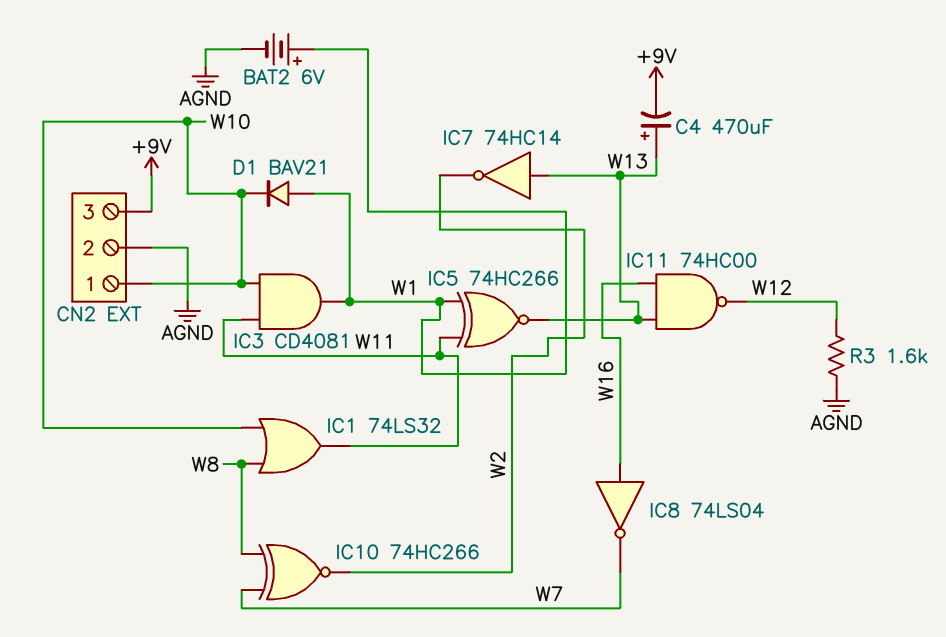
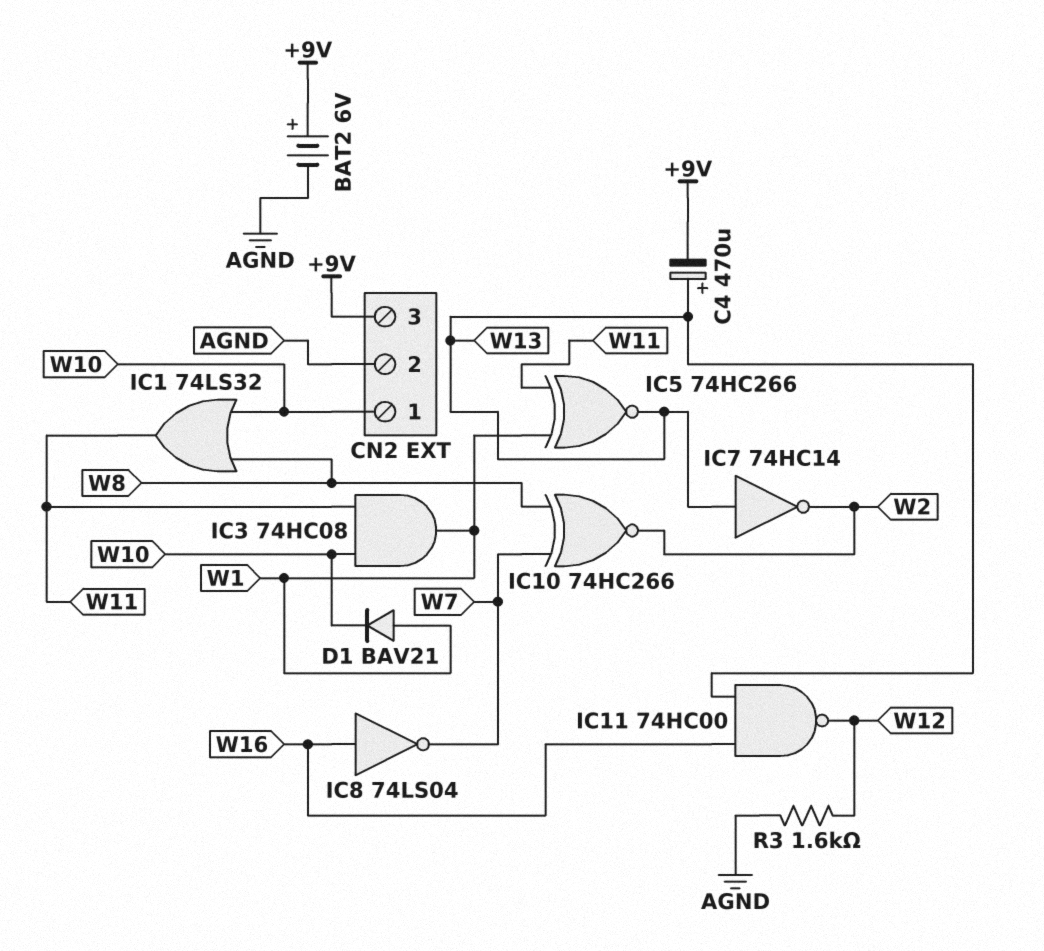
BAT2: 6V (plus W1, minus AGND) -> 6V (plus +9V, minus AGND)
IC3: AND CD4081 (in W10, in W11, out W1) -> AND 74HC08 (in W10, in W11, out W1)

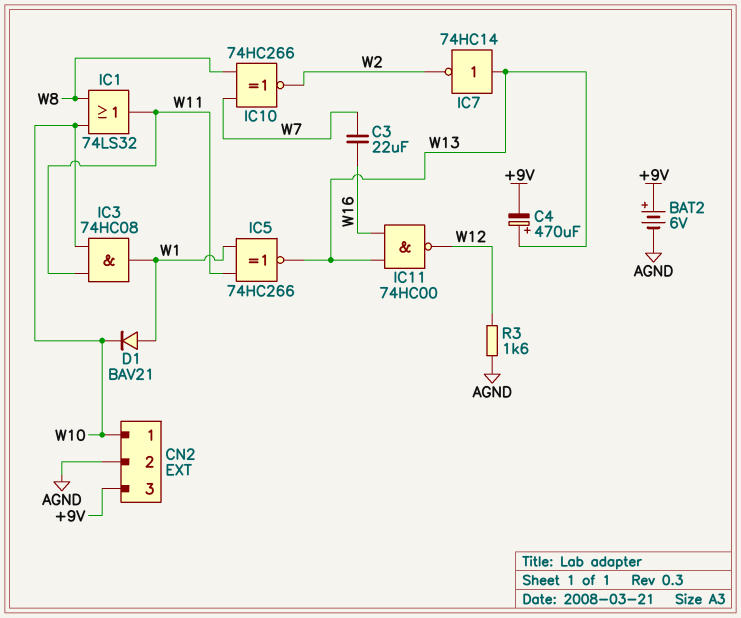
C3: none -> 22uF (W7, W16)
IC8: NOT 74LS04 (in W16, out W7) -> none

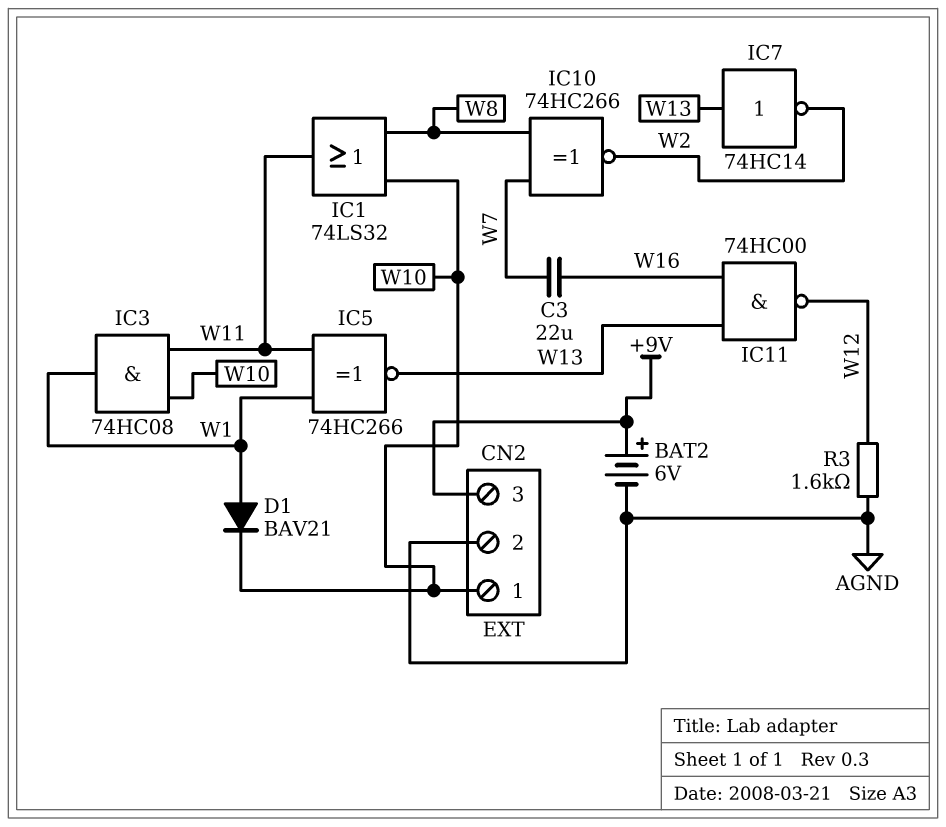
C4: 470uF (plus W13, minus +9V) -> none

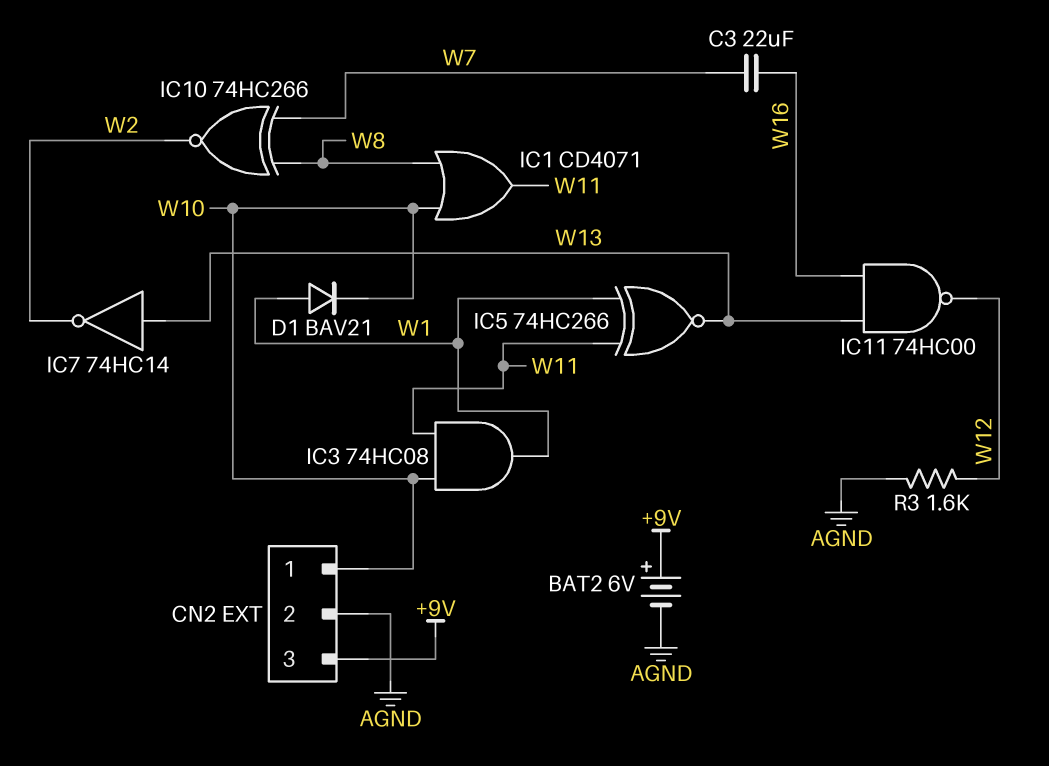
IC1: OR 74LS32 (in W8, in W10, out W11) -> OR CD4071 (in W8, in W10, out W11)

